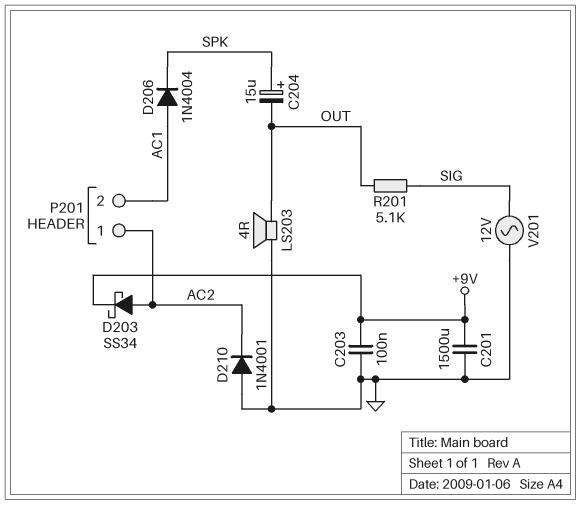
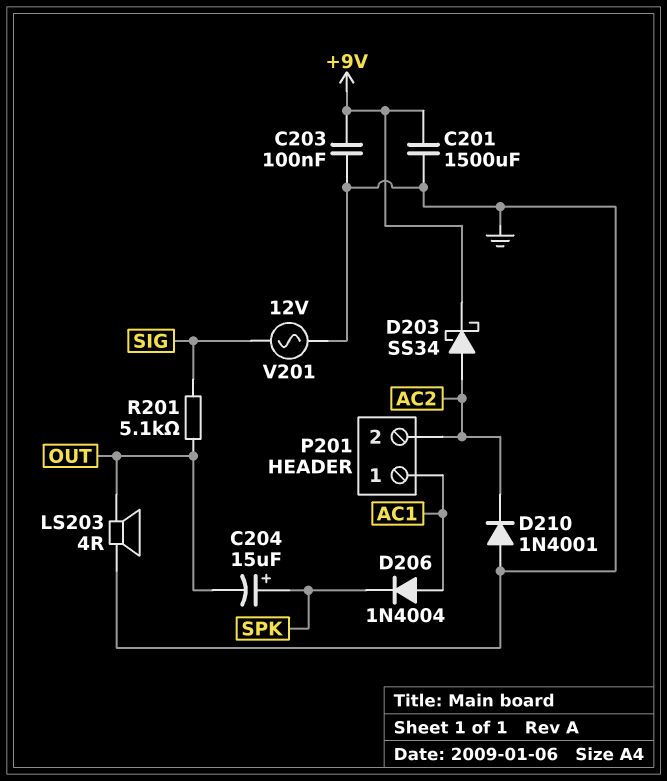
P201 pin 1: AC2 -> AC1
P201 pin 2: AC1 -> AC2

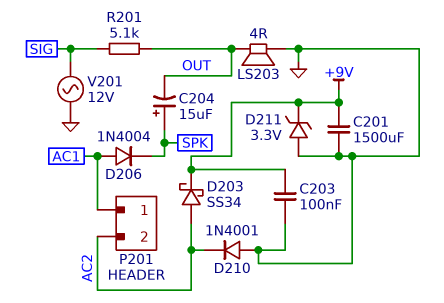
D211: none -> zener 3.3V (A GND, K +9V)

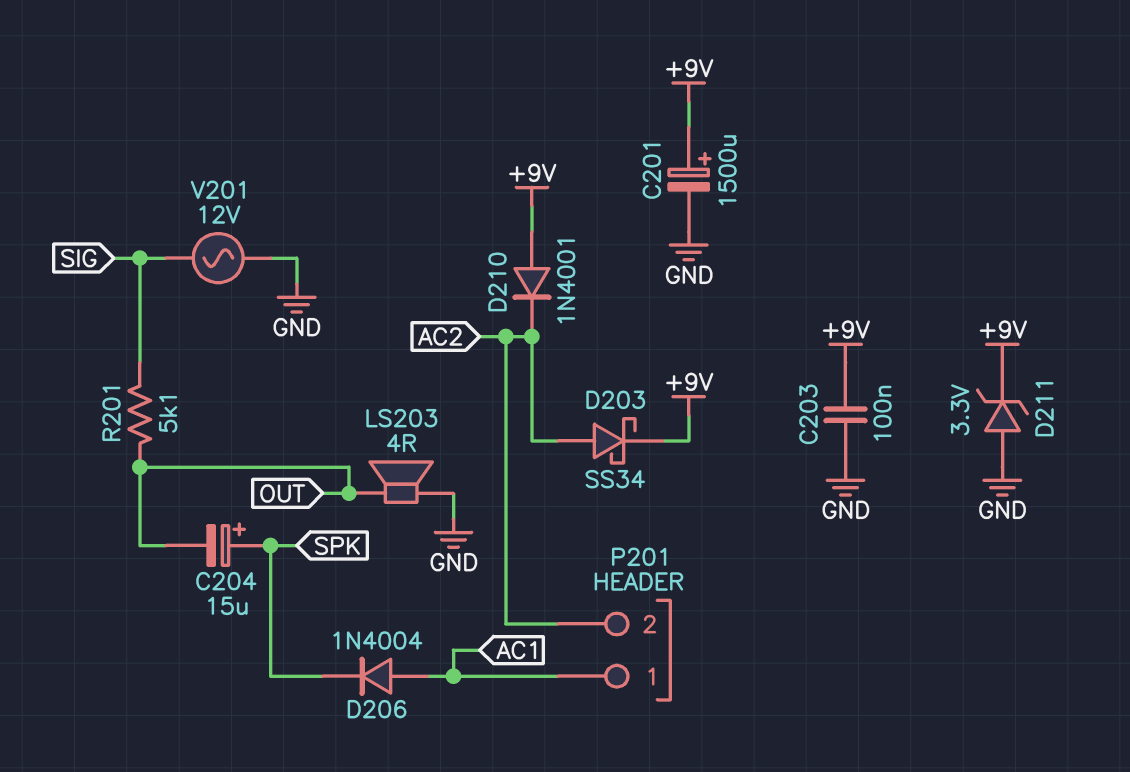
C201: 1500uF (+9V, GND) -> 1500uF (plus +9V, minus GND)
D210: diode 1N4001 (A GND, K AC2) -> diode 1N4001 (A +9V, K AC2)

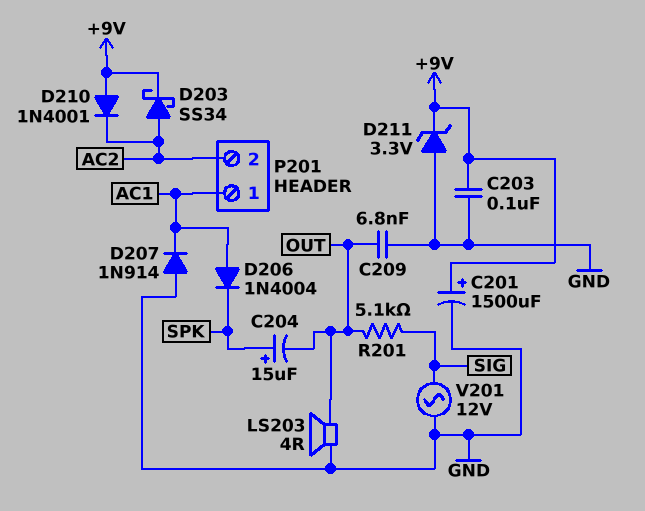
C209: none -> 6.8nF (GND, OUT)
D207: none -> diode 1N914 (A GND, K AC1)

